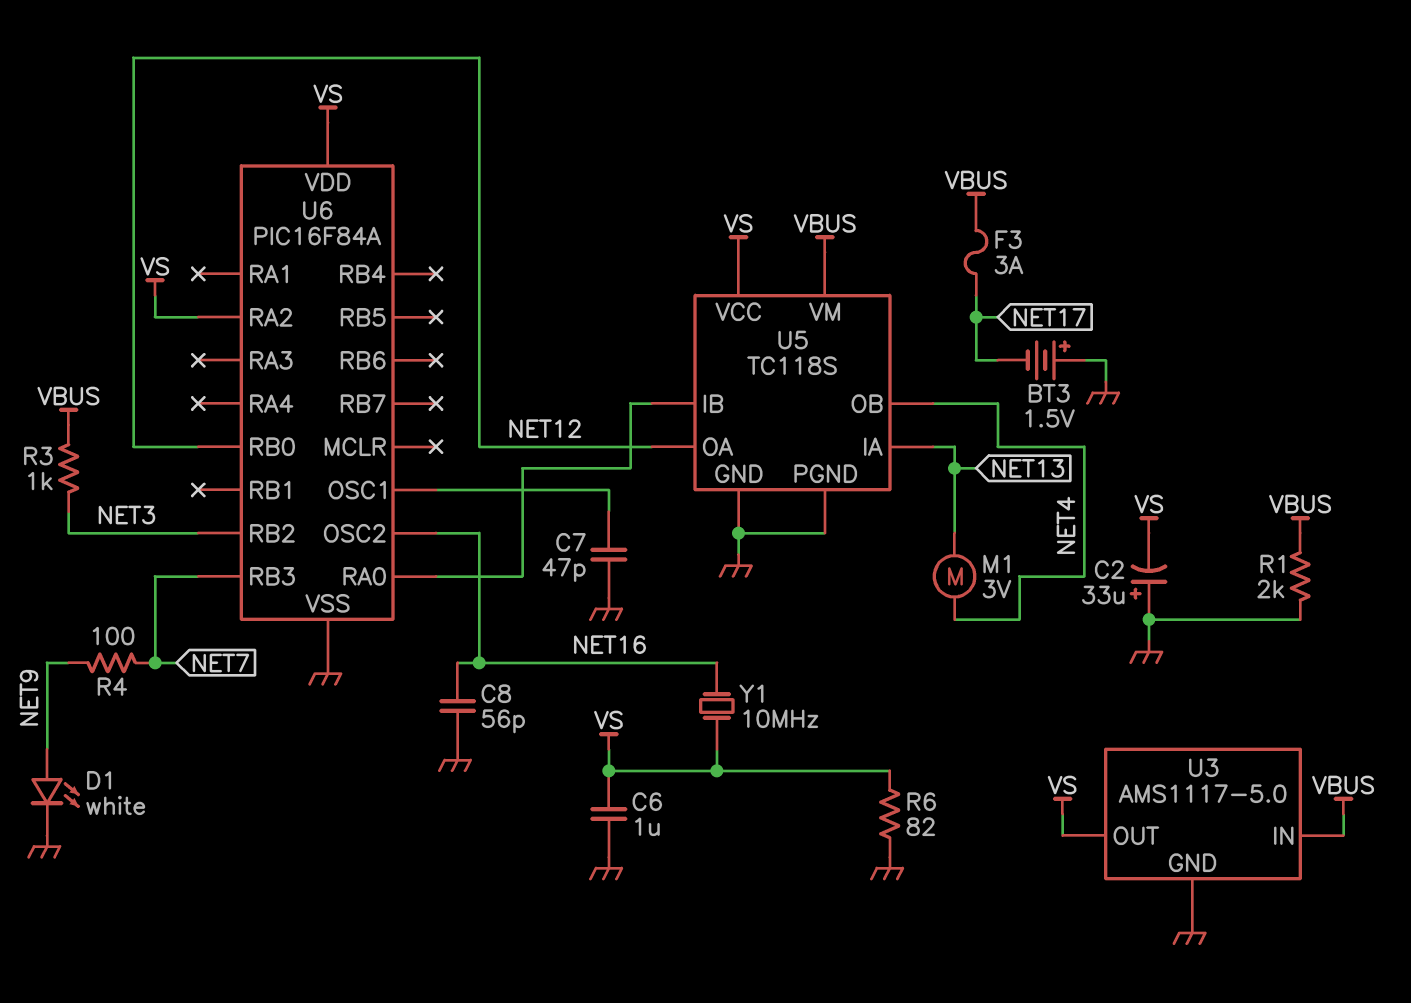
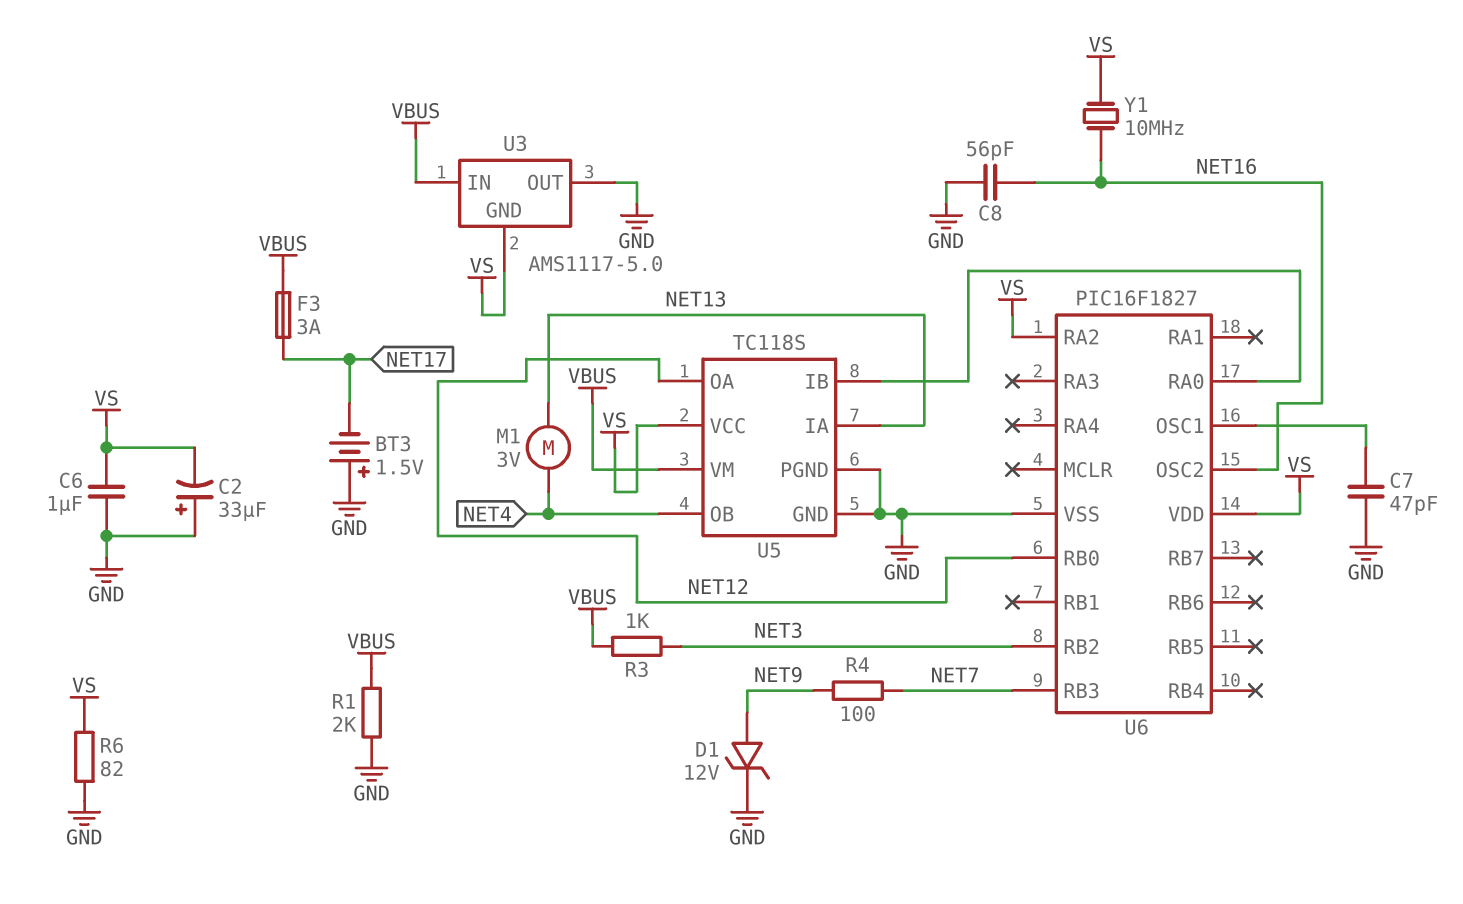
D1: LED white (A NET9, K GND) -> zener 12V (A NET9, K GND)
U3 pin GND: GND -> VS
U3 pin OUT: VS -> GND
U6: PIC16F84A -> PIC16F1827

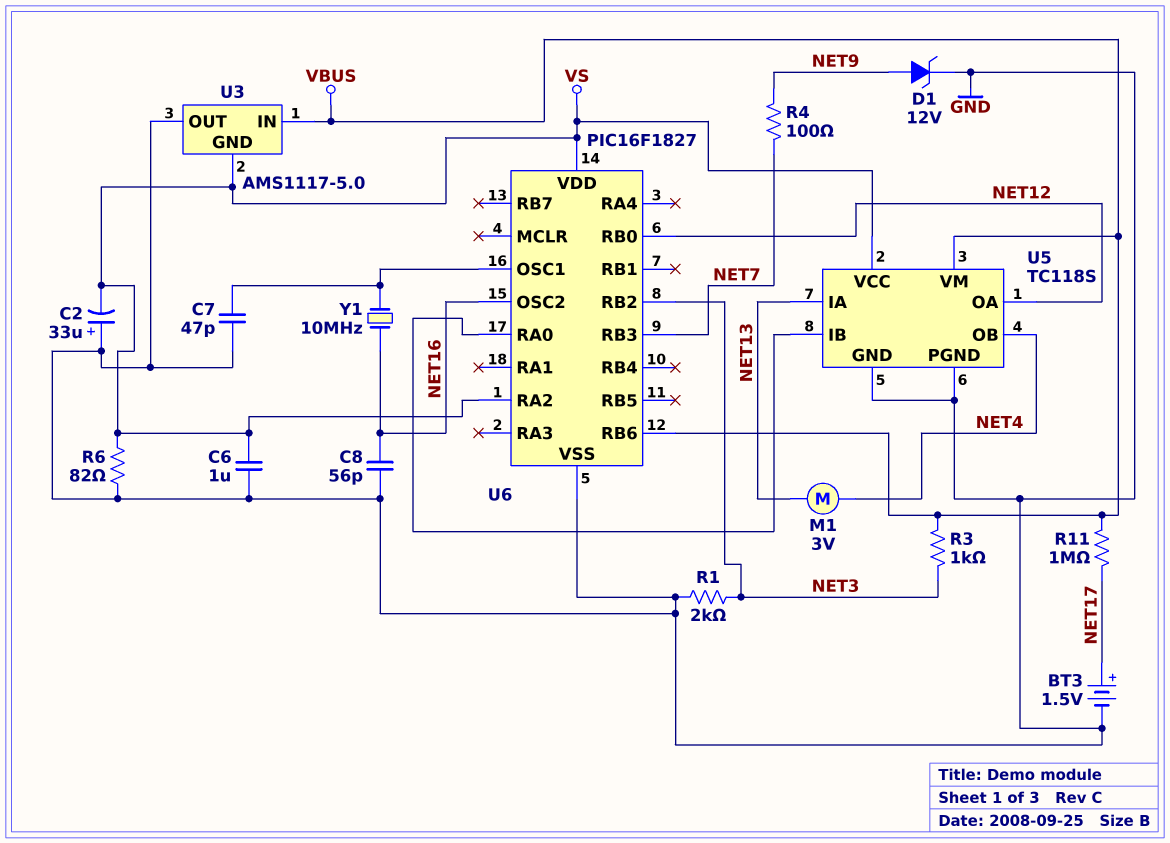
BT3: 1.5V (plus GND, minus NET17) -> 1.5V (plus NET17, minus GND)
F3: 3A (NET17, VBUS) -> none
R1: 2k (GND, VBUS) -> 2k (GND, NET3)
R11: none -> 1M (NET17, VBUS)
U6 pin RB6: none -> VBUS
Y1: 10MHz (NET16, VS) -> 10MHz (NET16, U6/OSC1)

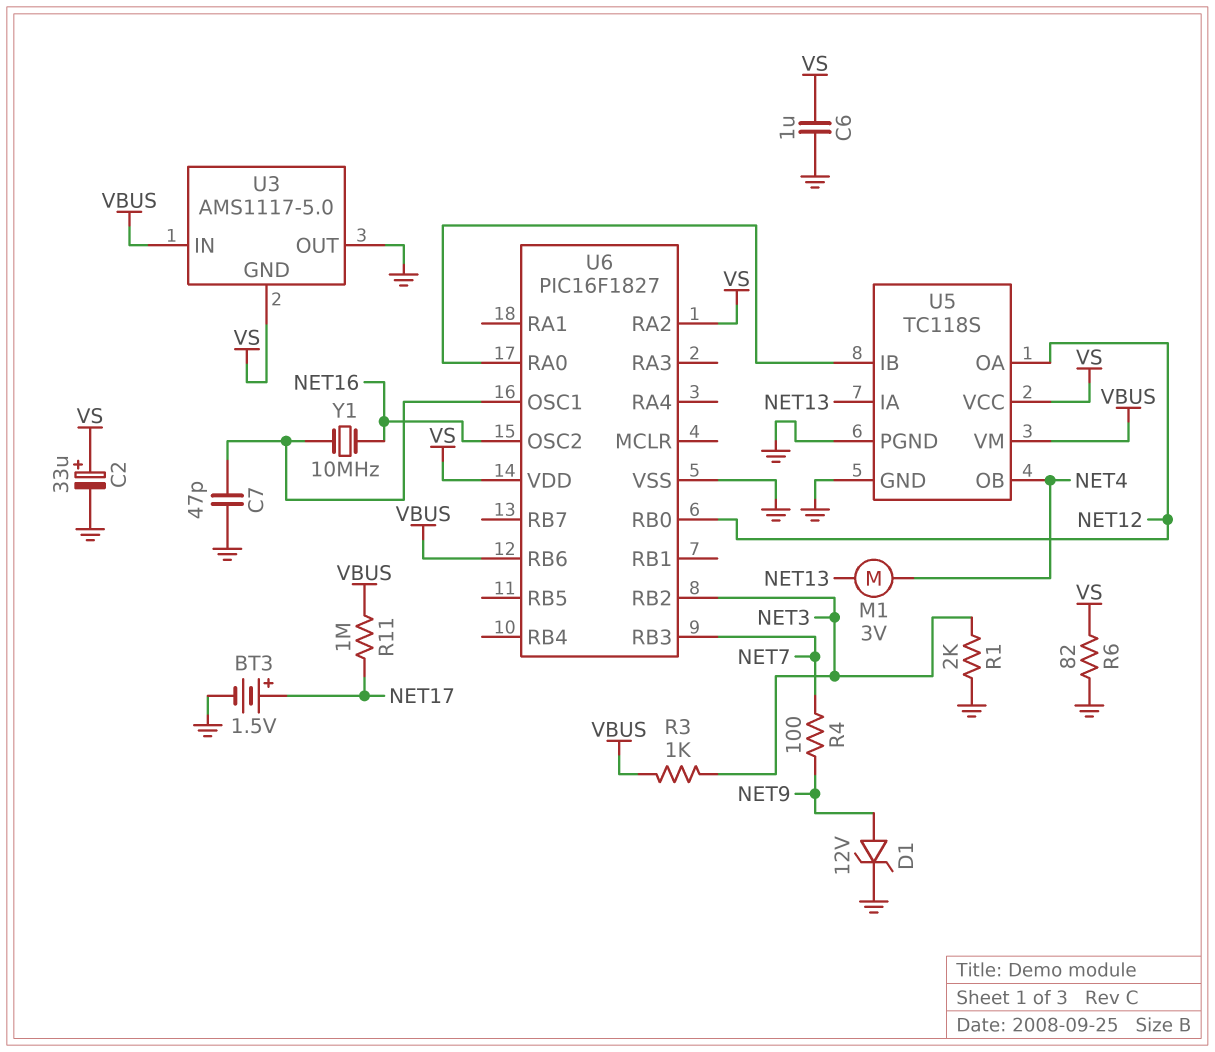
C2: 33uF (plus GND, minus VS) -> 33uF (plus VS, minus GND)
C8: 56pF (GND, NET16) -> none

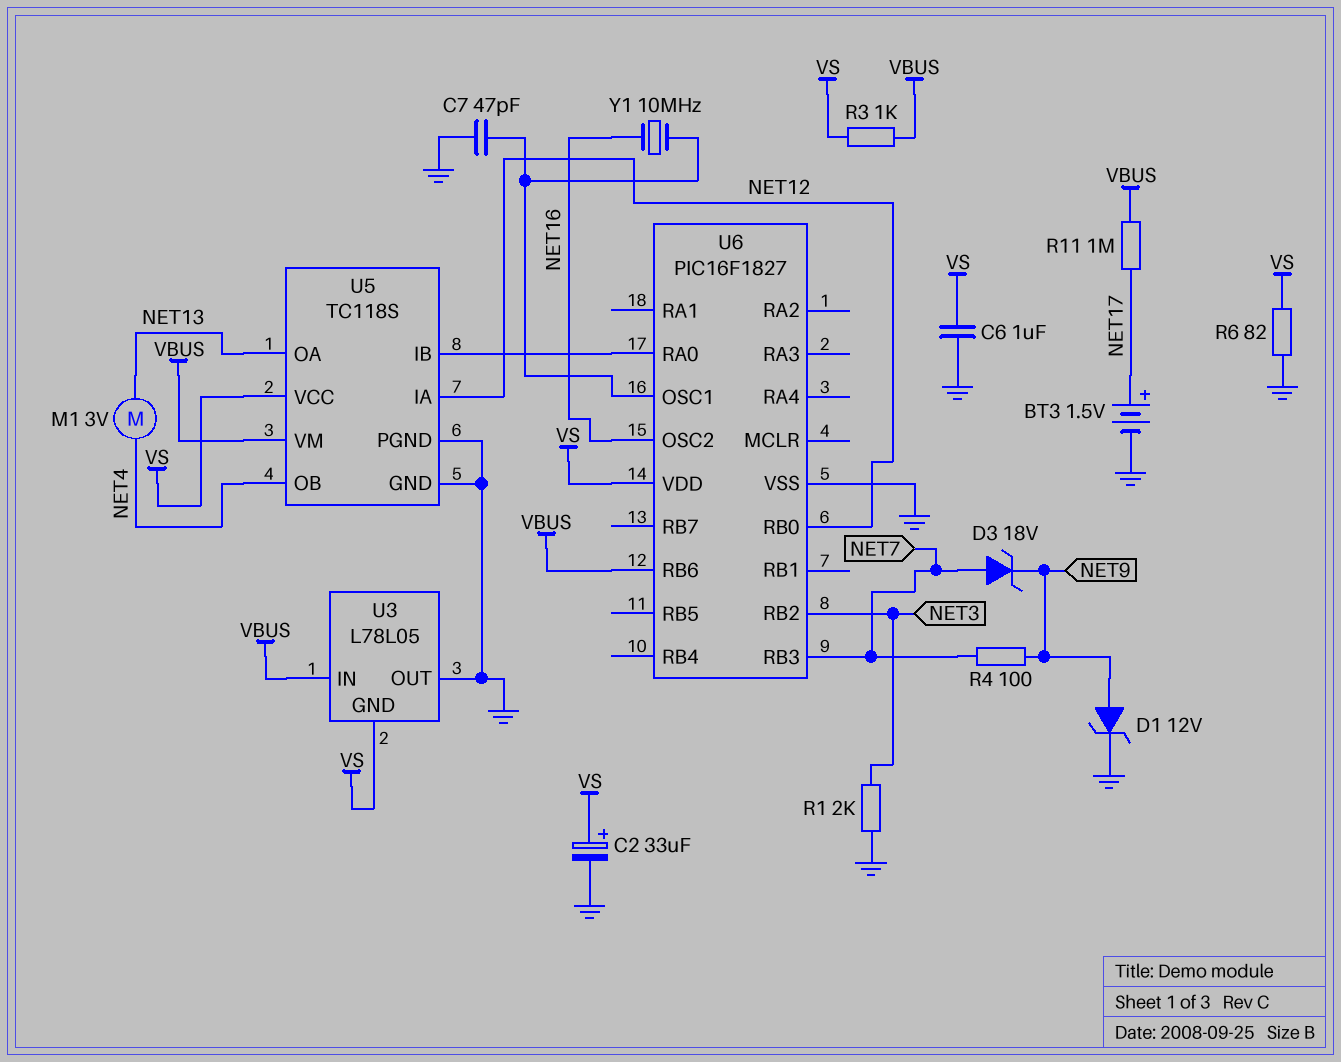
D3: none -> zener 18V (A NET7, K NET9)
R3: 1k (NET3, VBUS) -> 1k (VBUS, VS)
U3: AMS1117-5.0 -> L78L05
U5 pin IA: NET13 -> NET12
U5 pin OA: NET12 -> NET13
U6 pin RA2: VS -> none

